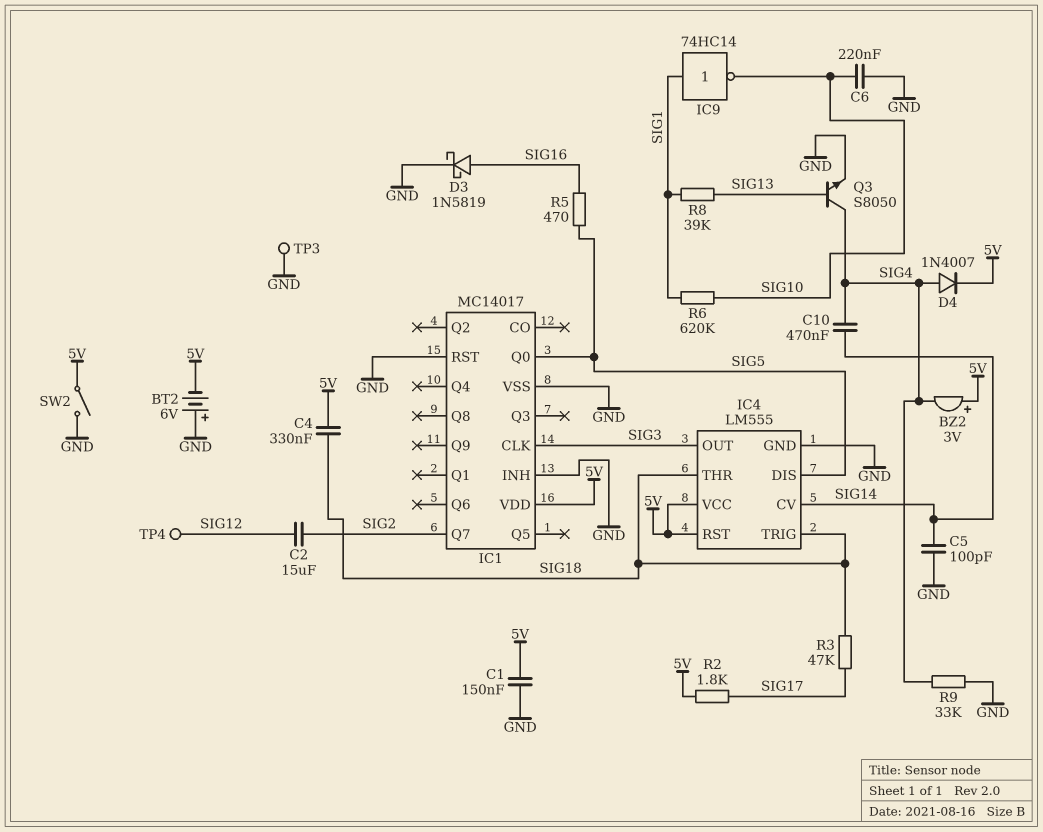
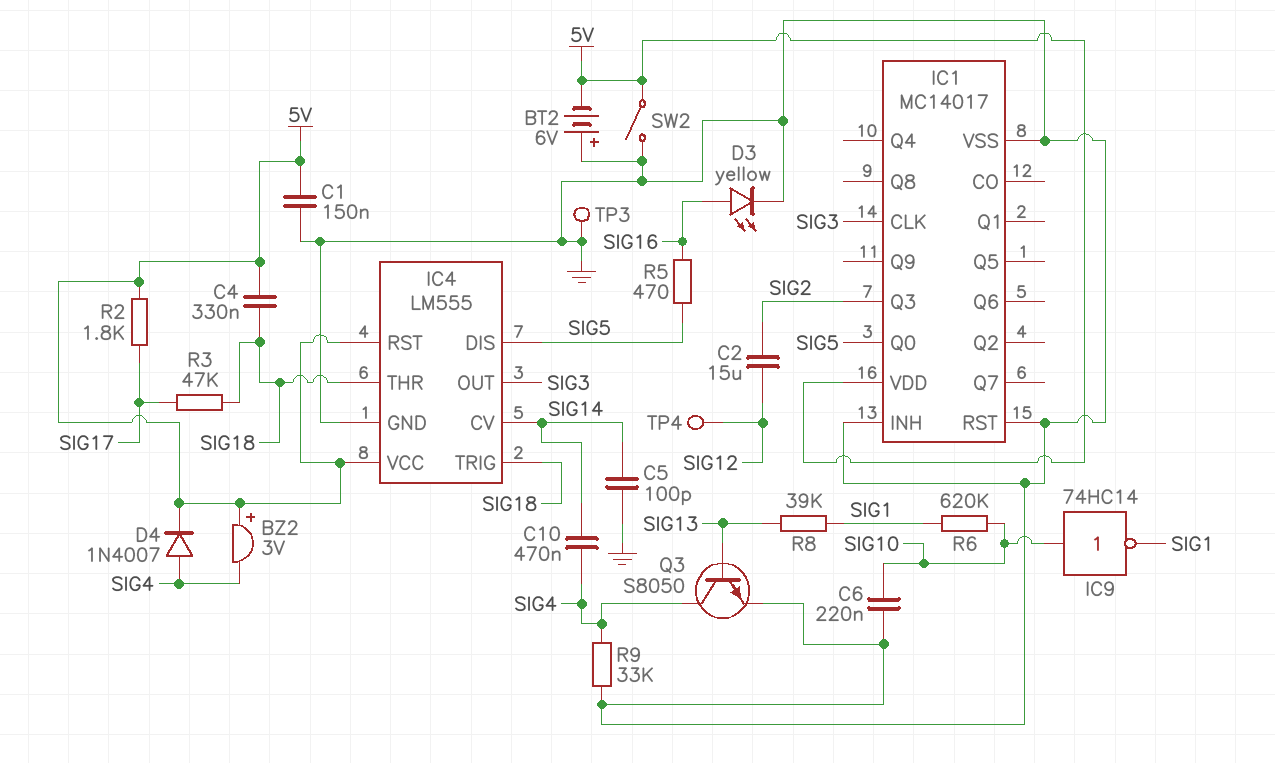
D3: schottky 1N5819 (A SIG16, K GND) -> LED yellow (A SIG16, K GND)
IC1 pin Q3: none -> SIG2
IC1 pin Q7: SIG2 -> none
IC9: NOT 74HC14 (in SIG1, out SIG10) -> NOT 74HC14 (in SIG10, out SIG1)

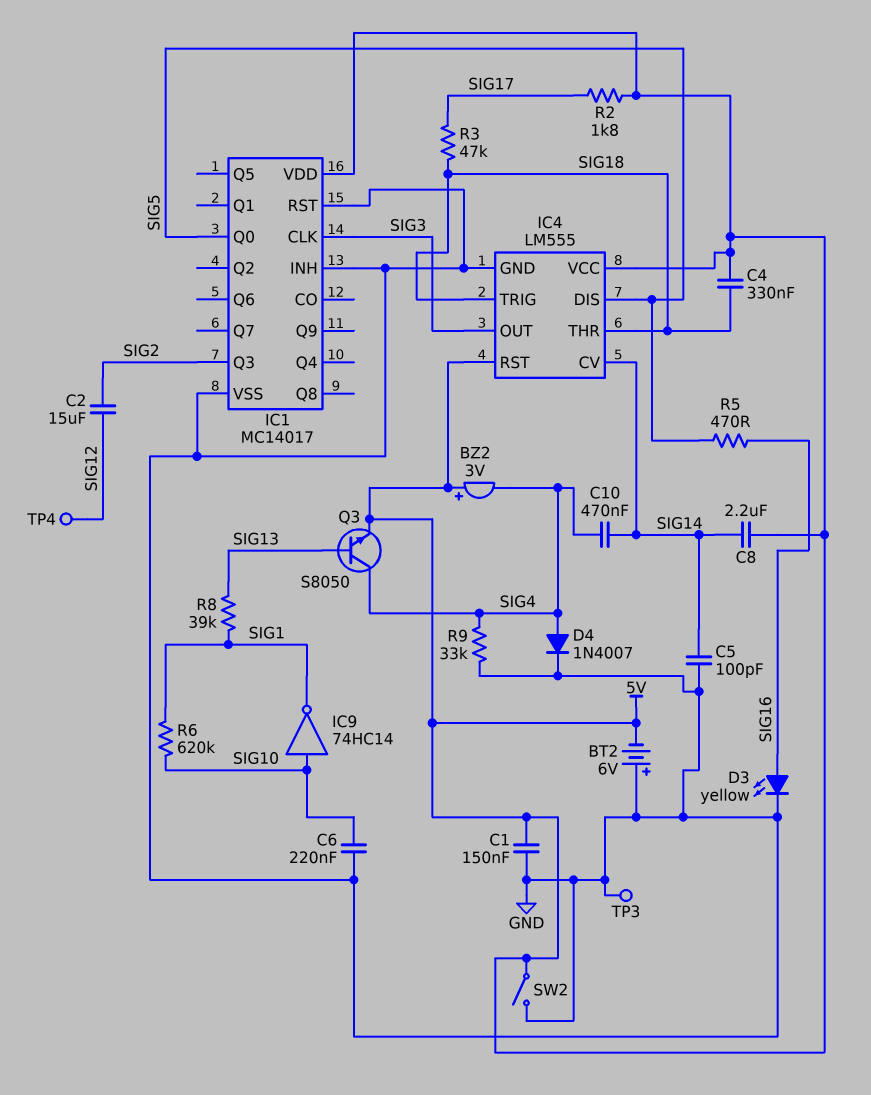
C8: none -> 2.2uF (5V, SIG14)
D4: diode 1N4007 (A SIG4, K 5V) -> diode 1N4007 (A SIG4, K GND)
Q3: NPN S8050 (B SIG13, C SIG4, E GND) -> NPN S8050 (B SIG13, C SIG4, E 5V)

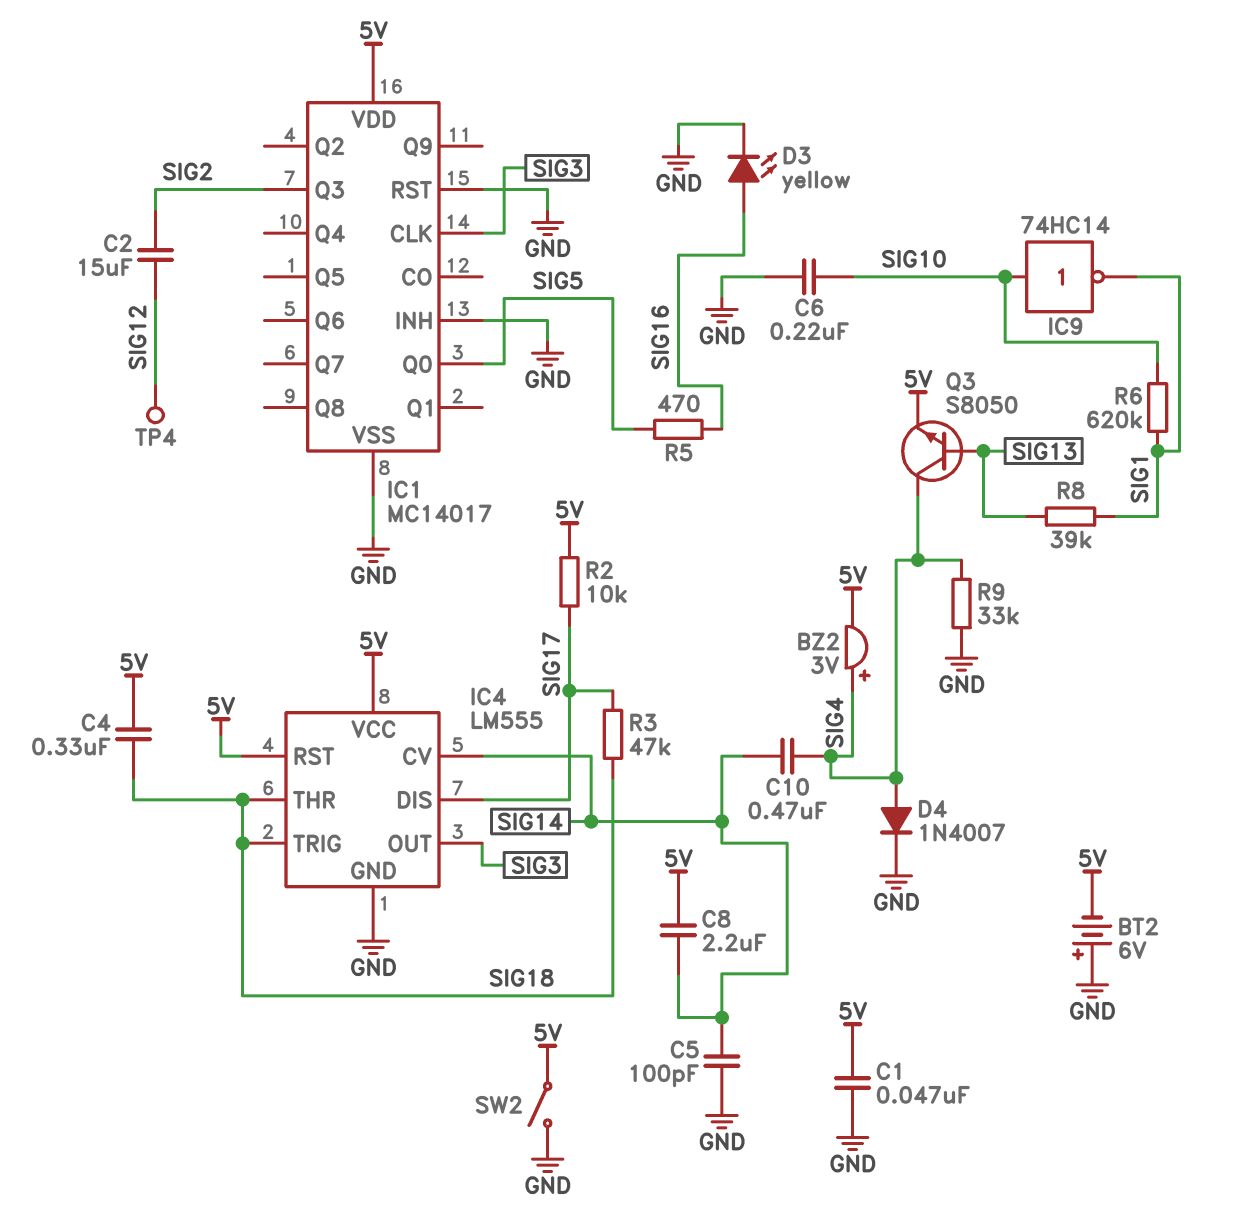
BZ2: buzzer 3V (plus 5V, minus SIG4) -> buzzer 3V (plus SIG4, minus 5V)
C1: 150nF (5V, GND) -> 47nF (5V, GND)
IC4 pin DIS: SIG5 -> SIG17
R2: 1.8k (5V, SIG17) -> 10k (5V, SIG17)
TP3: test point (GND) -> none

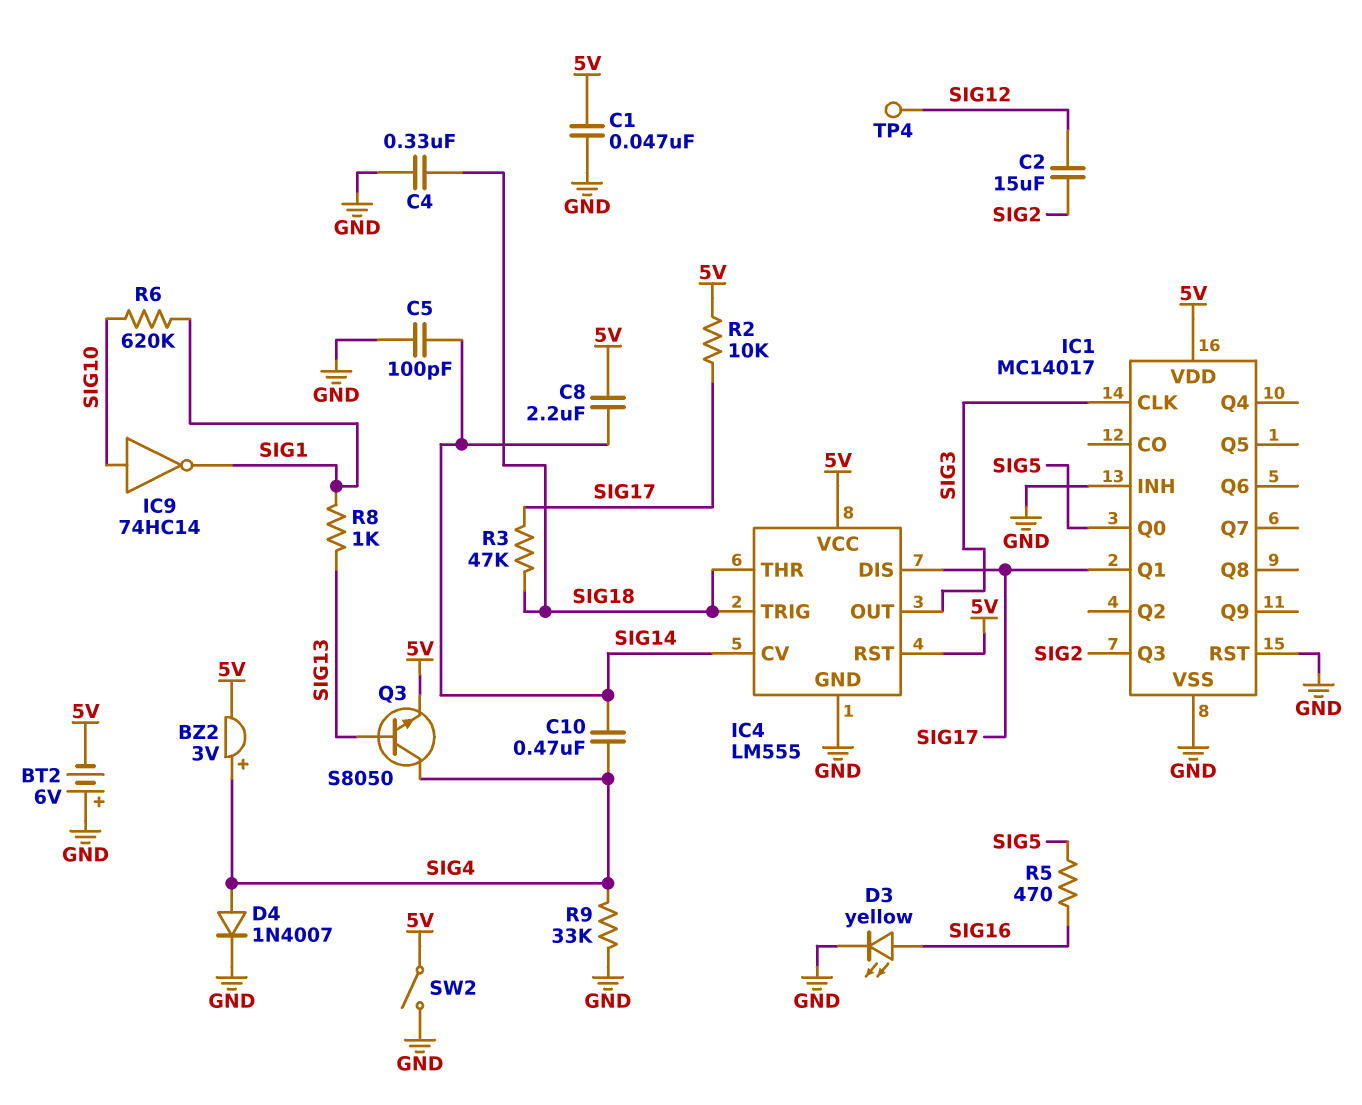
C4: 330nF (5V, SIG18) -> 330nF (GND, SIG18)
C6: 220nF (GND, SIG10) -> none
IC1 pin Q1: none -> SIG17
R8: 39k (SIG1, SIG13) -> 1k (SIG1, SIG13)

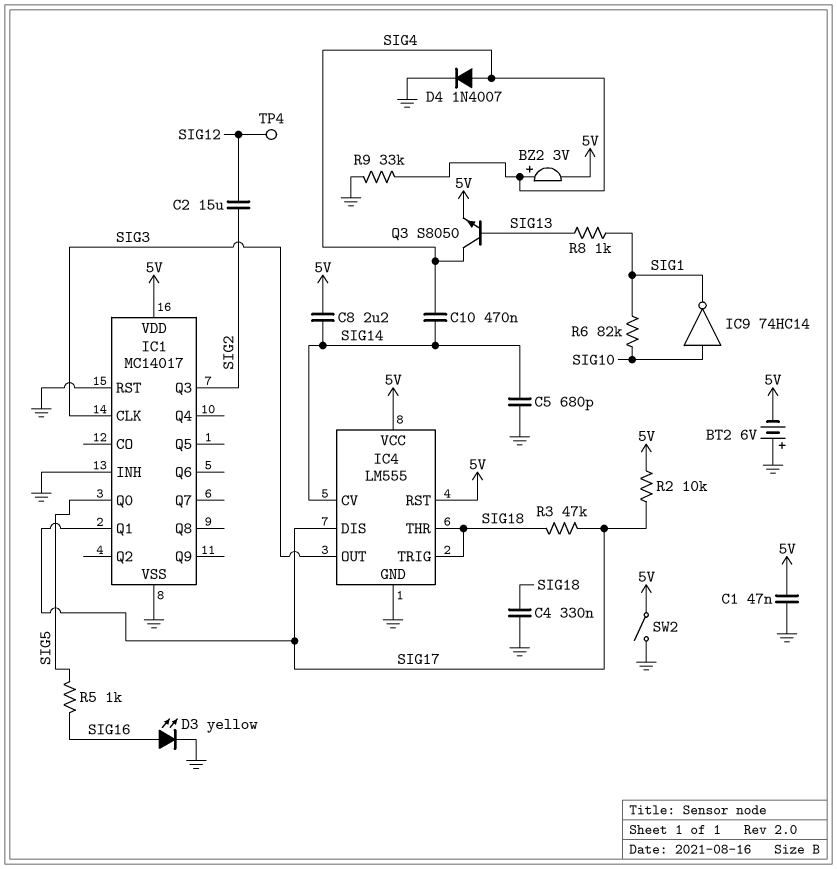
C5: 100pF (GND, SIG14) -> 680pF (GND, SIG14)
R5: 470 (SIG5, SIG16) -> 1k (SIG5, SIG16)
R6: 620k (SIG1, SIG10) -> 82k (SIG1, SIG10)

